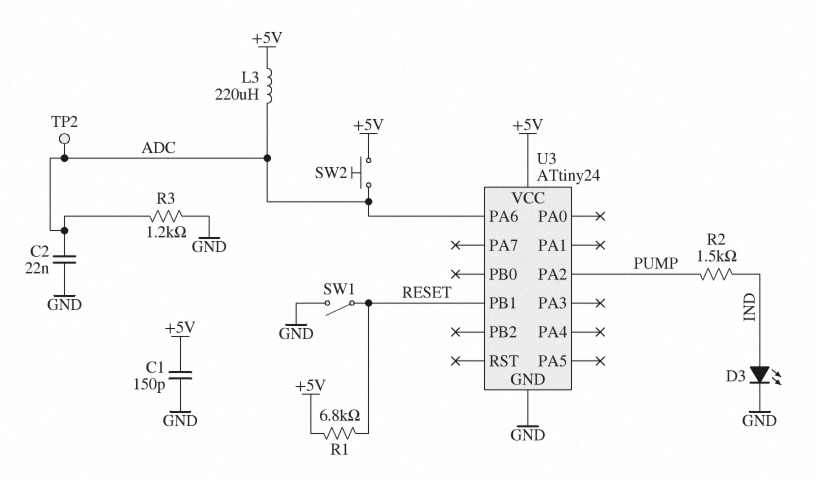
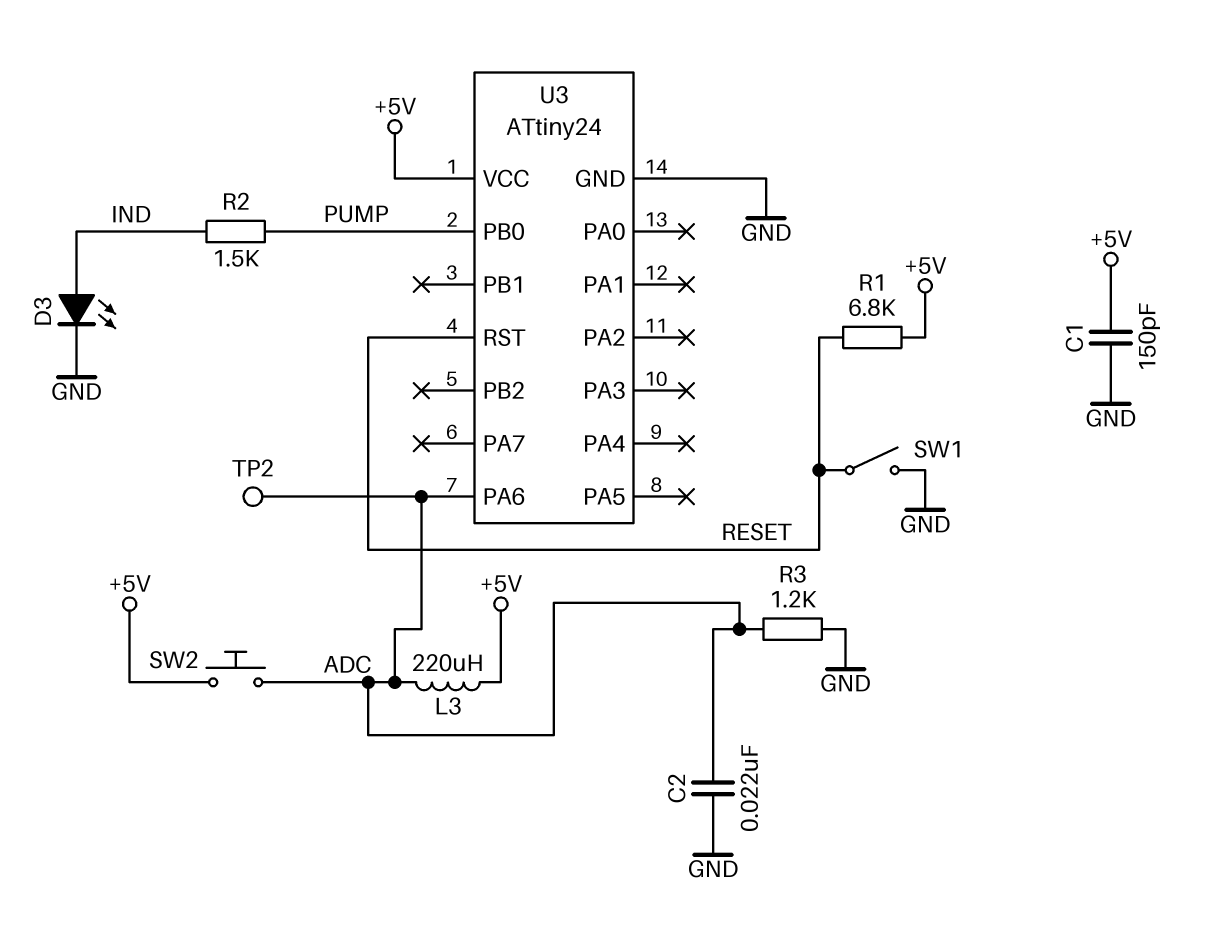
U3 pin PA2: PUMP -> none
U3 pin PB0: none -> PUMP
U3 pin PB1: RESET -> none
U3 pin RST: none -> RESET

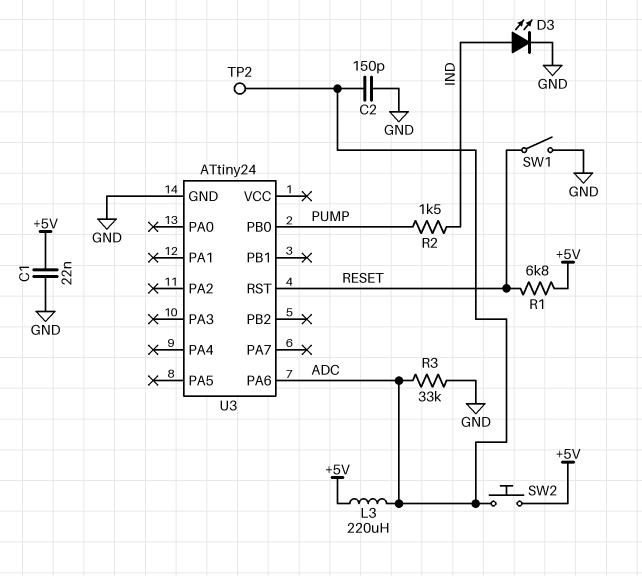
C1: 150pF (+5V, GND) -> 22nF (+5V, GND)
C2: 22nF (ADC, GND) -> 150pF (ADC, GND)
R3: 1.2k (ADC, GND) -> 33k (ADC, GND)
U3 pin VCC: +5V -> none

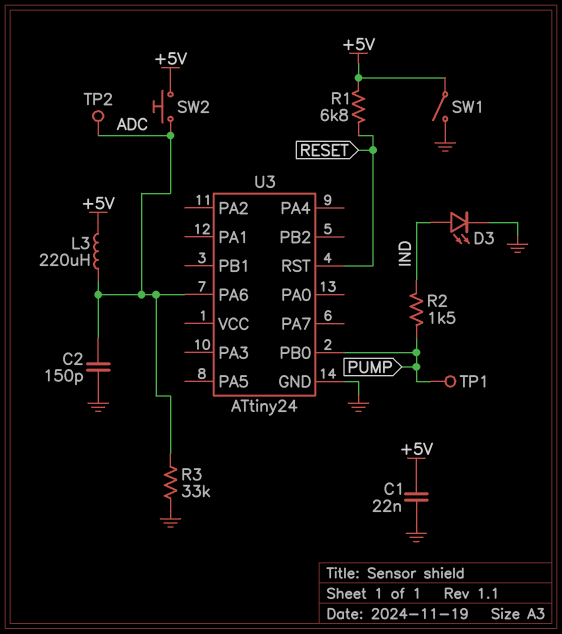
SW1: switch (GND, RESET) -> switch (+5V, GND)
TP1: none -> test point (PUMP)

